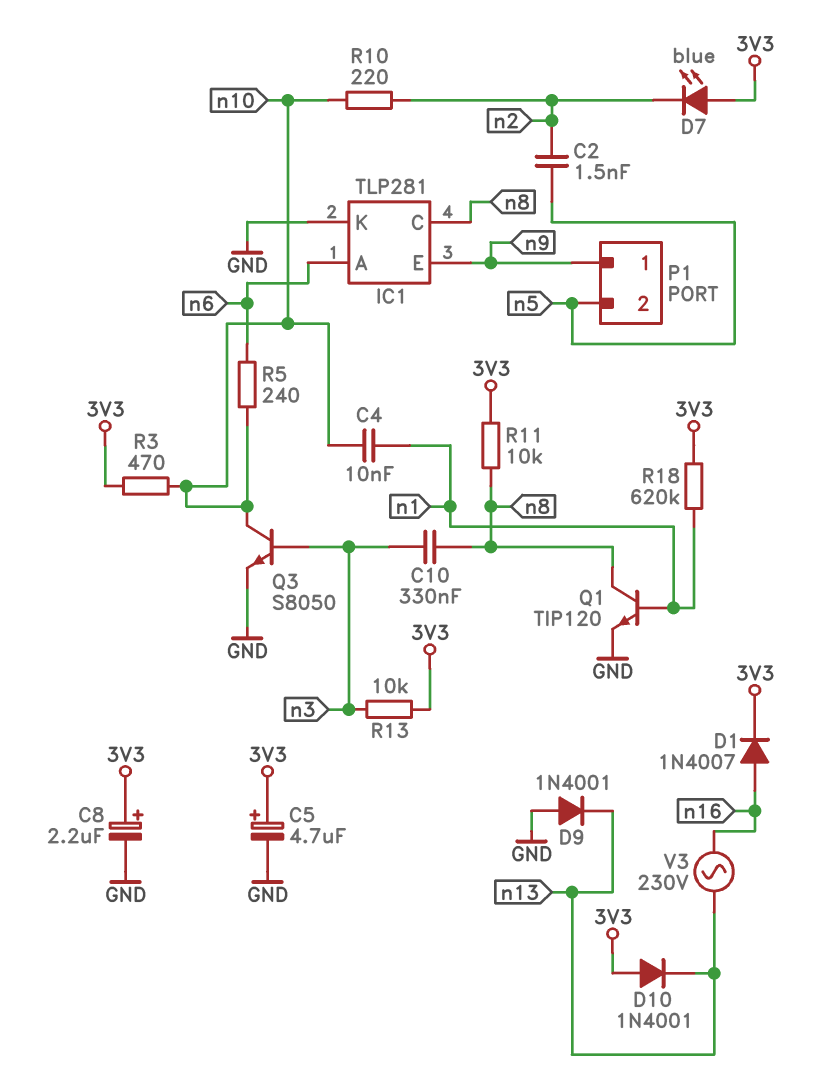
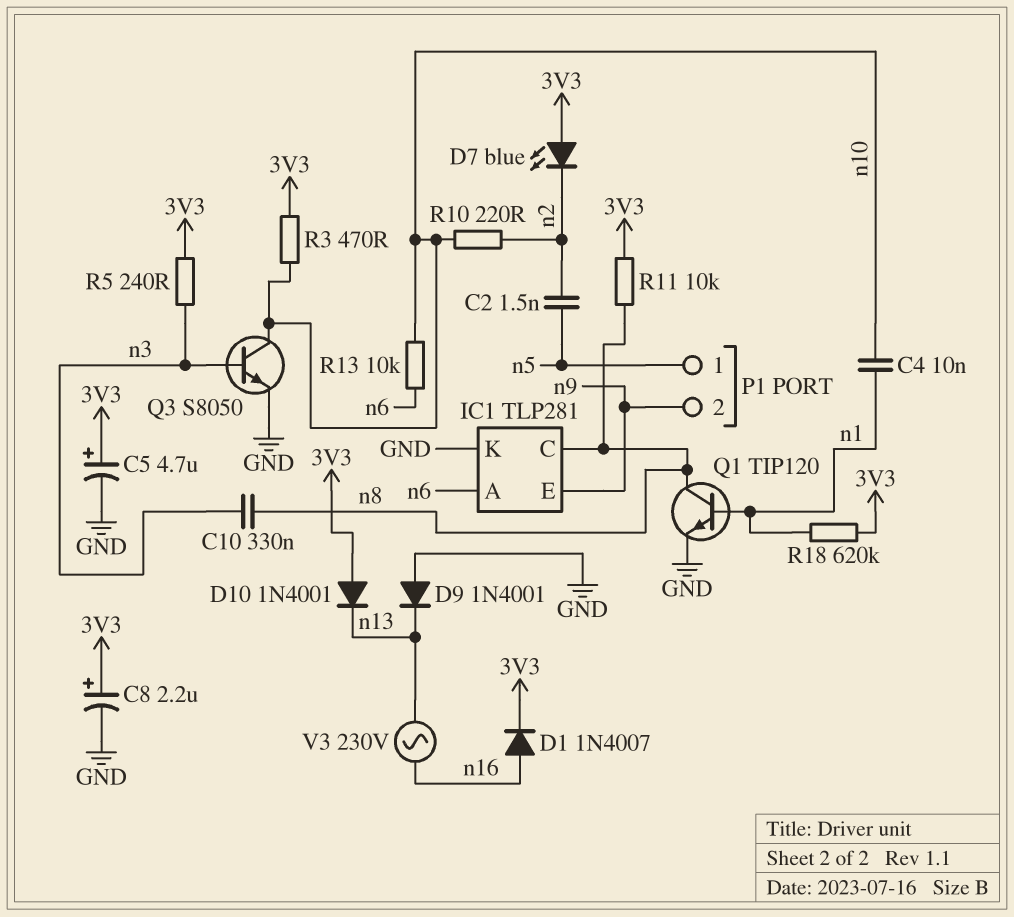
P1 pin 1: n9 -> n5
P1 pin 2: n5 -> n9
R5: 240 (n6, n10) -> 240 (3V3, n3)
R13: 10k (3V3, n3) -> 10k (n6, n10)

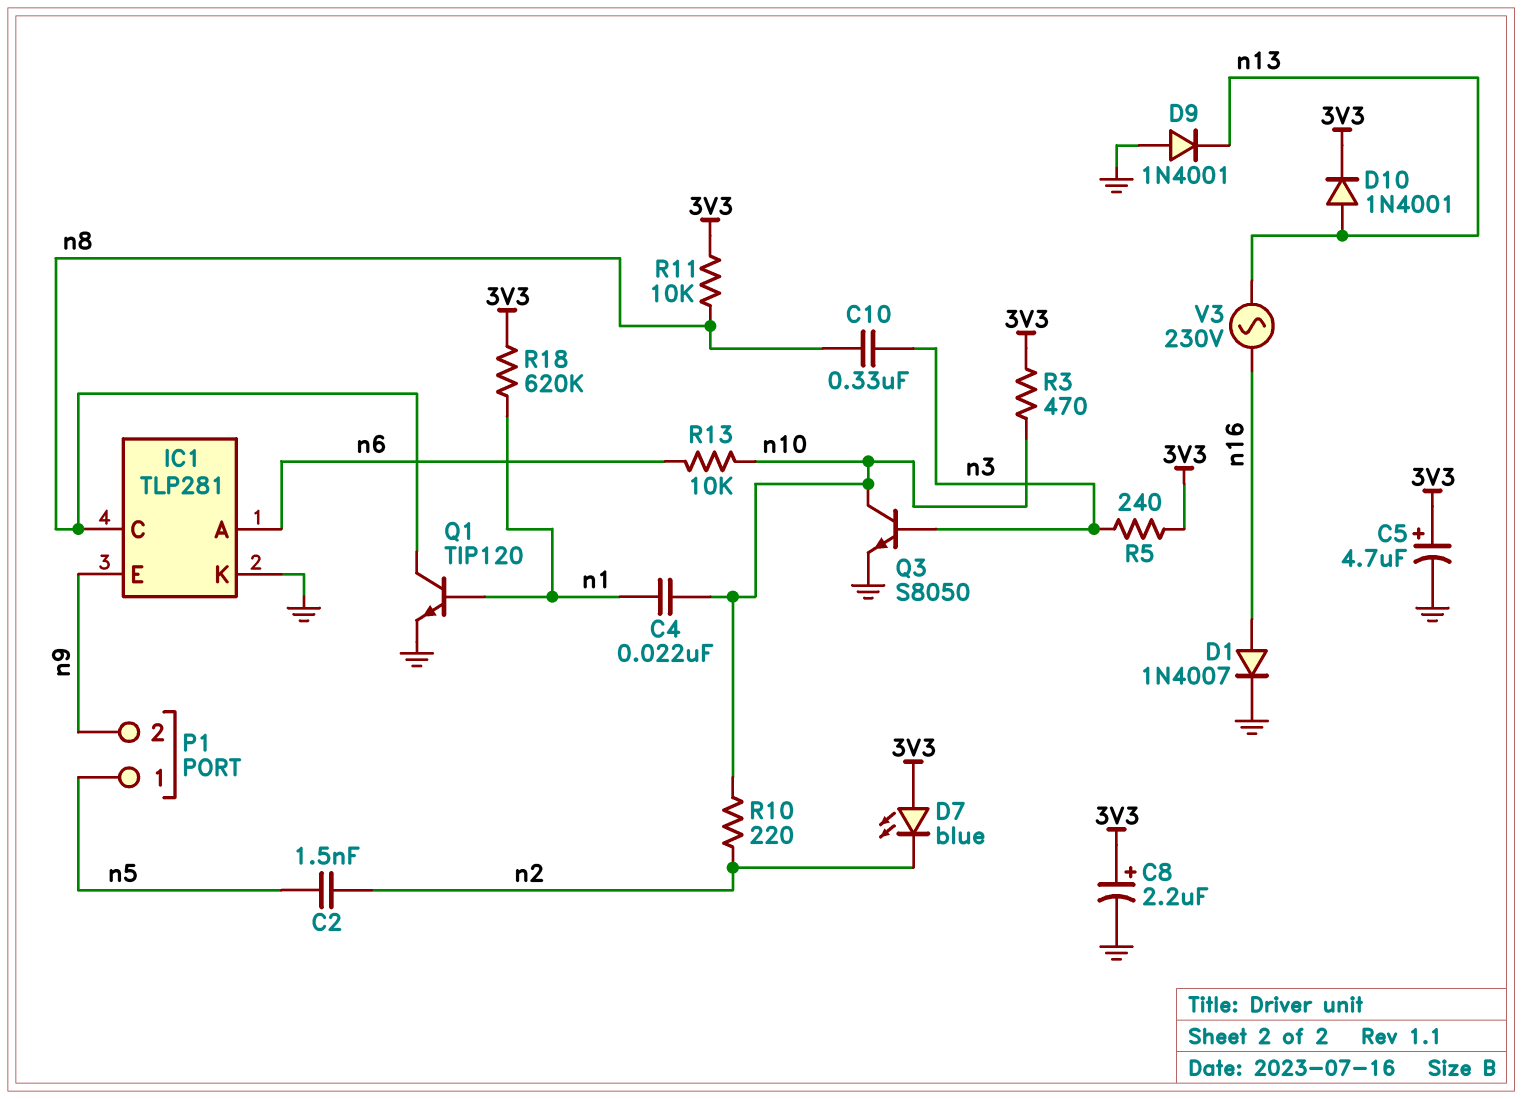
C4: 10nF (n1, n10) -> 22nF (n1, n10)
D1: diode 1N4007 (A n16, K 3V3) -> diode 1N4007 (A n16, K GND)
D10: diode 1N4001 (A 3V3, K n13) -> diode 1N4001 (A n13, K 3V3)

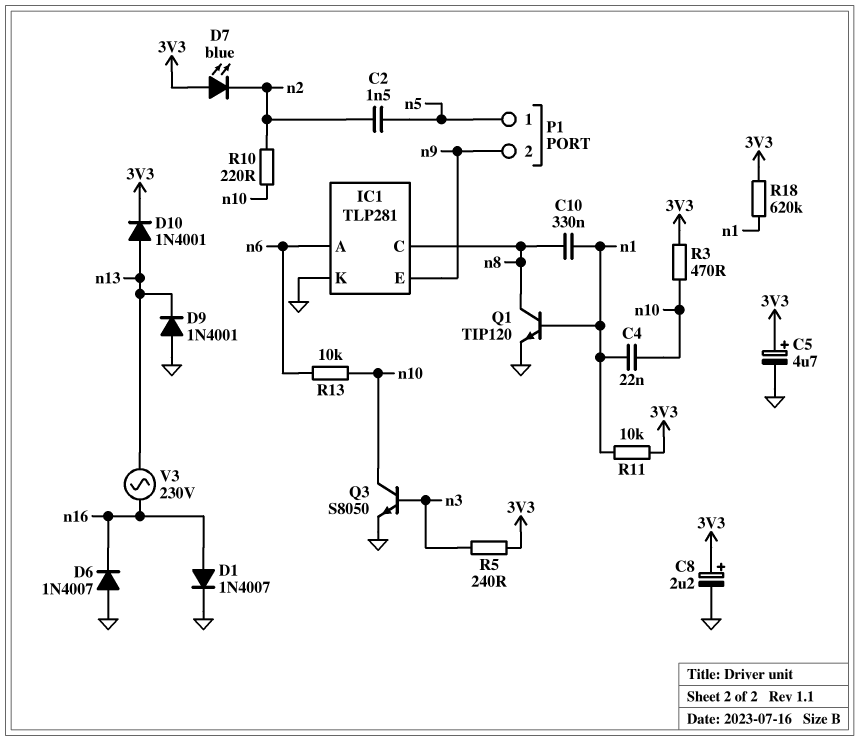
C10: 330nF (n3, n8) -> 330nF (n1, n8)
D6: none -> diode 1N4007 (A GND, K n16)
R11: 10k (3V3, n8) -> 10k (3V3, n1)

